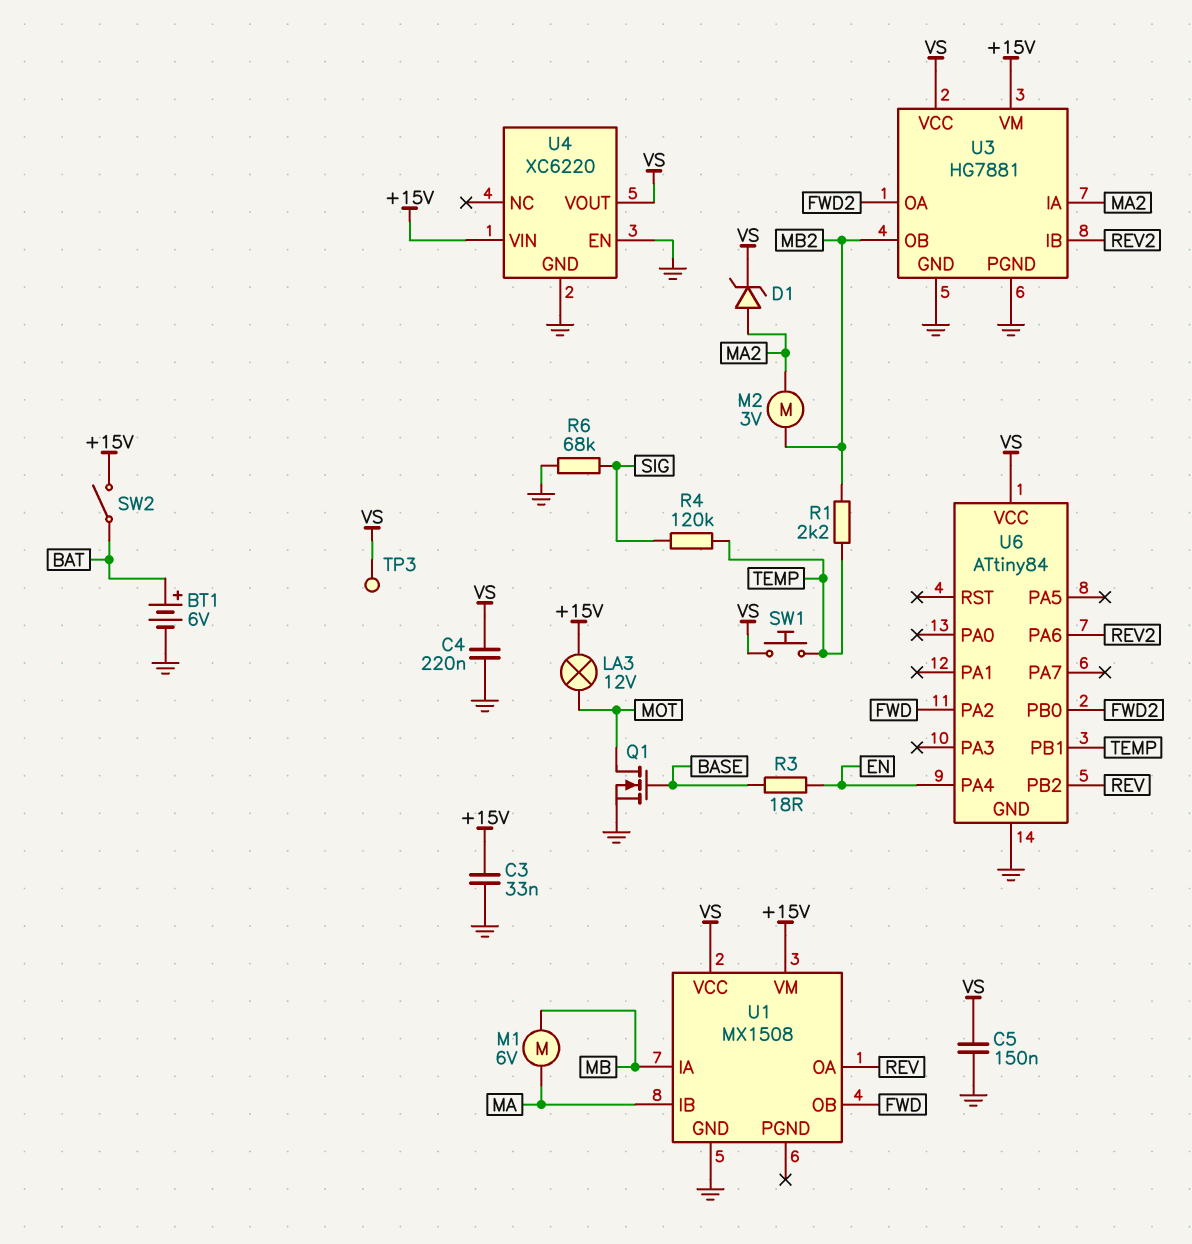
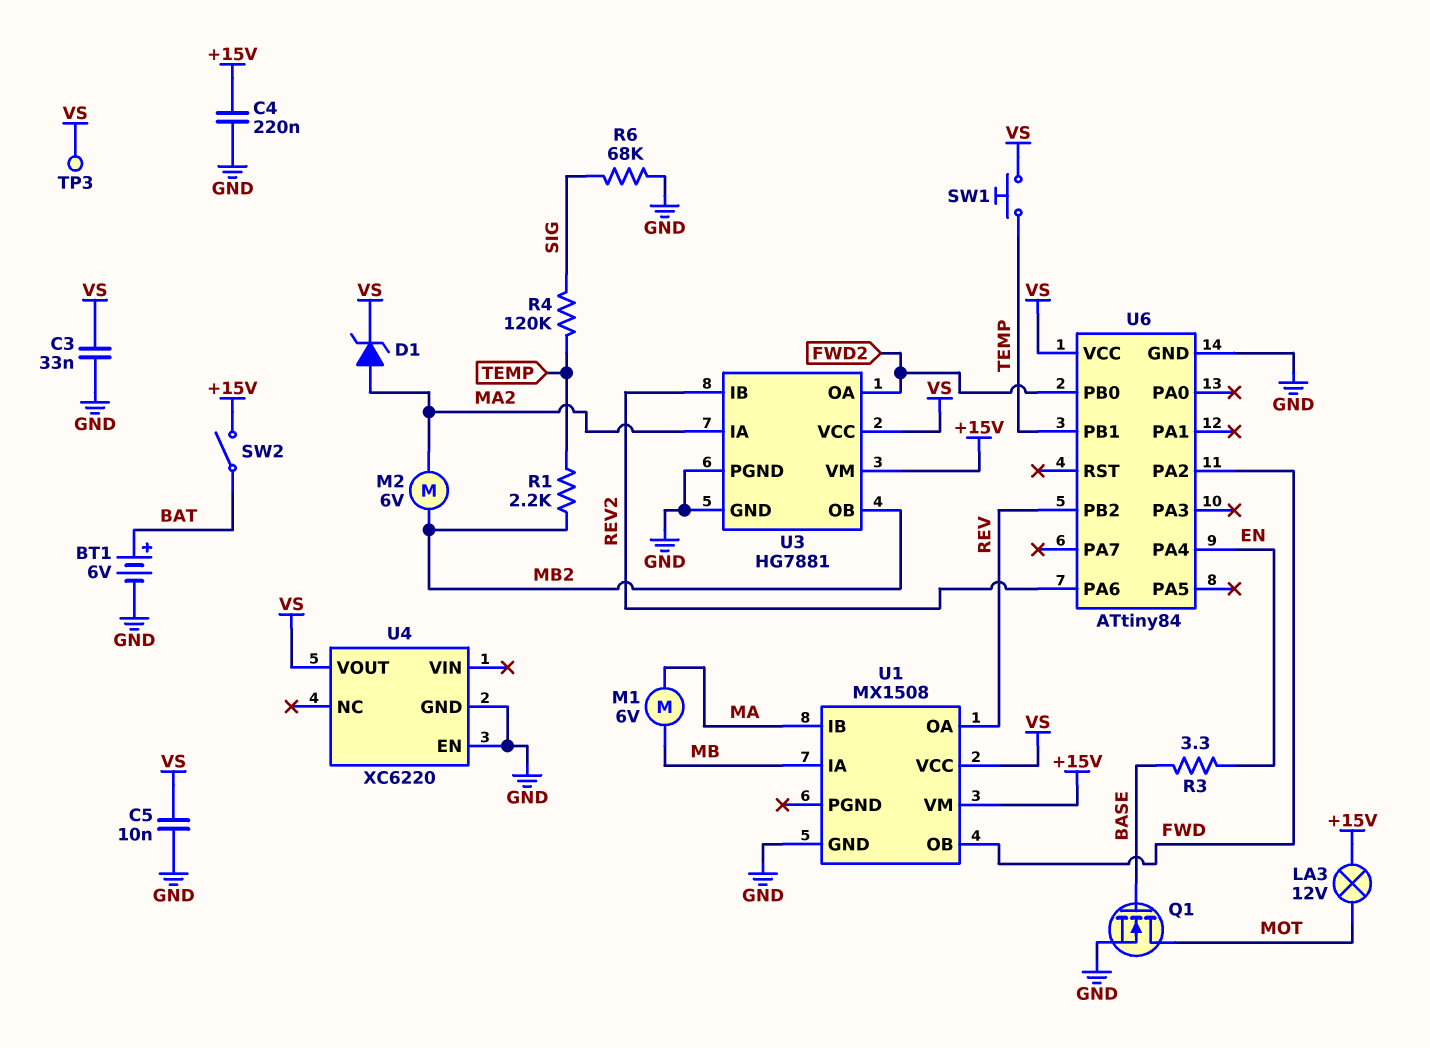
C3: 33nF (+15V, GND) -> 33nF (GND, VS)
C4: 220nF (GND, VS) -> 220nF (+15V, GND)
C5: 150nF (GND, VS) -> 10nF (GND, VS)
M2: motor 3V (MA2, MB2) -> motor 6V (MA2, MB2)
R3: 18 (BASE, EN) -> 3.3 (BASE, EN)
U4 pin VIN: +15V -> none

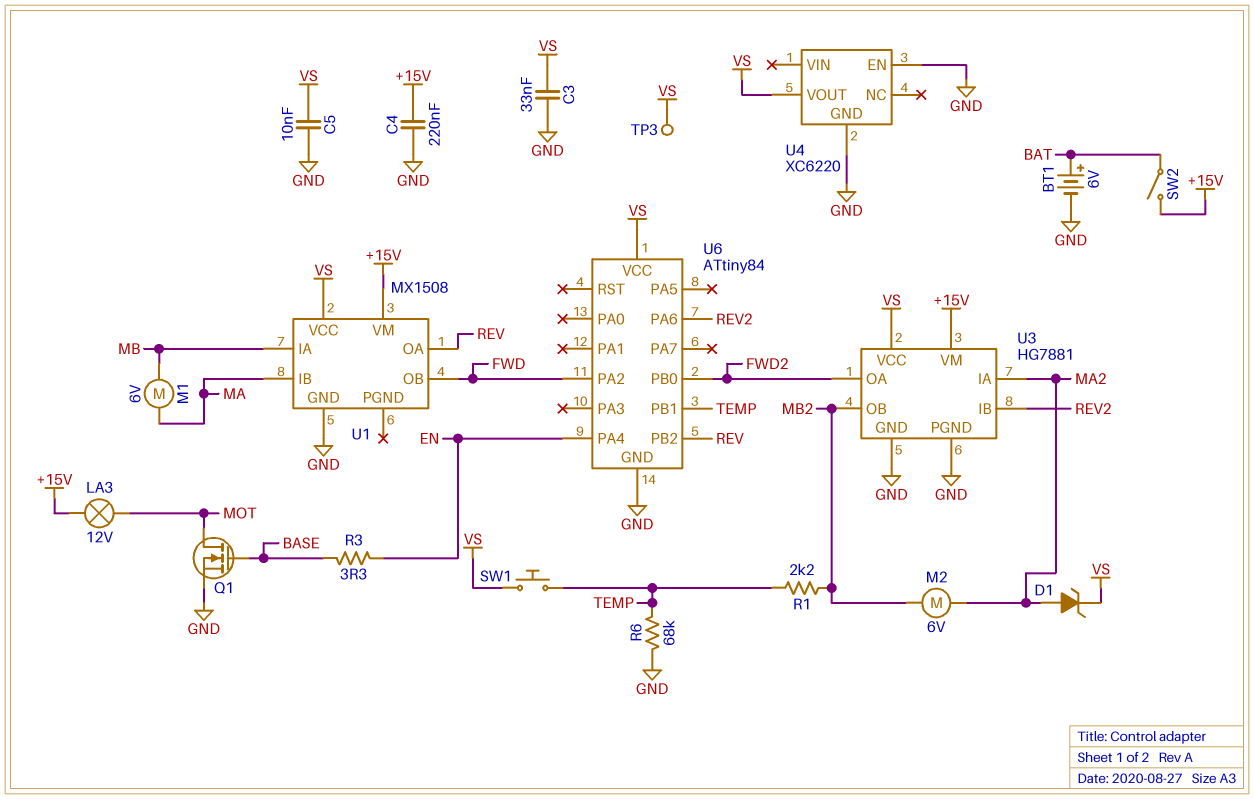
R4: 120k (SIG, TEMP) -> none
R6: 68k (GND, SIG) -> 68k (GND, TEMP)

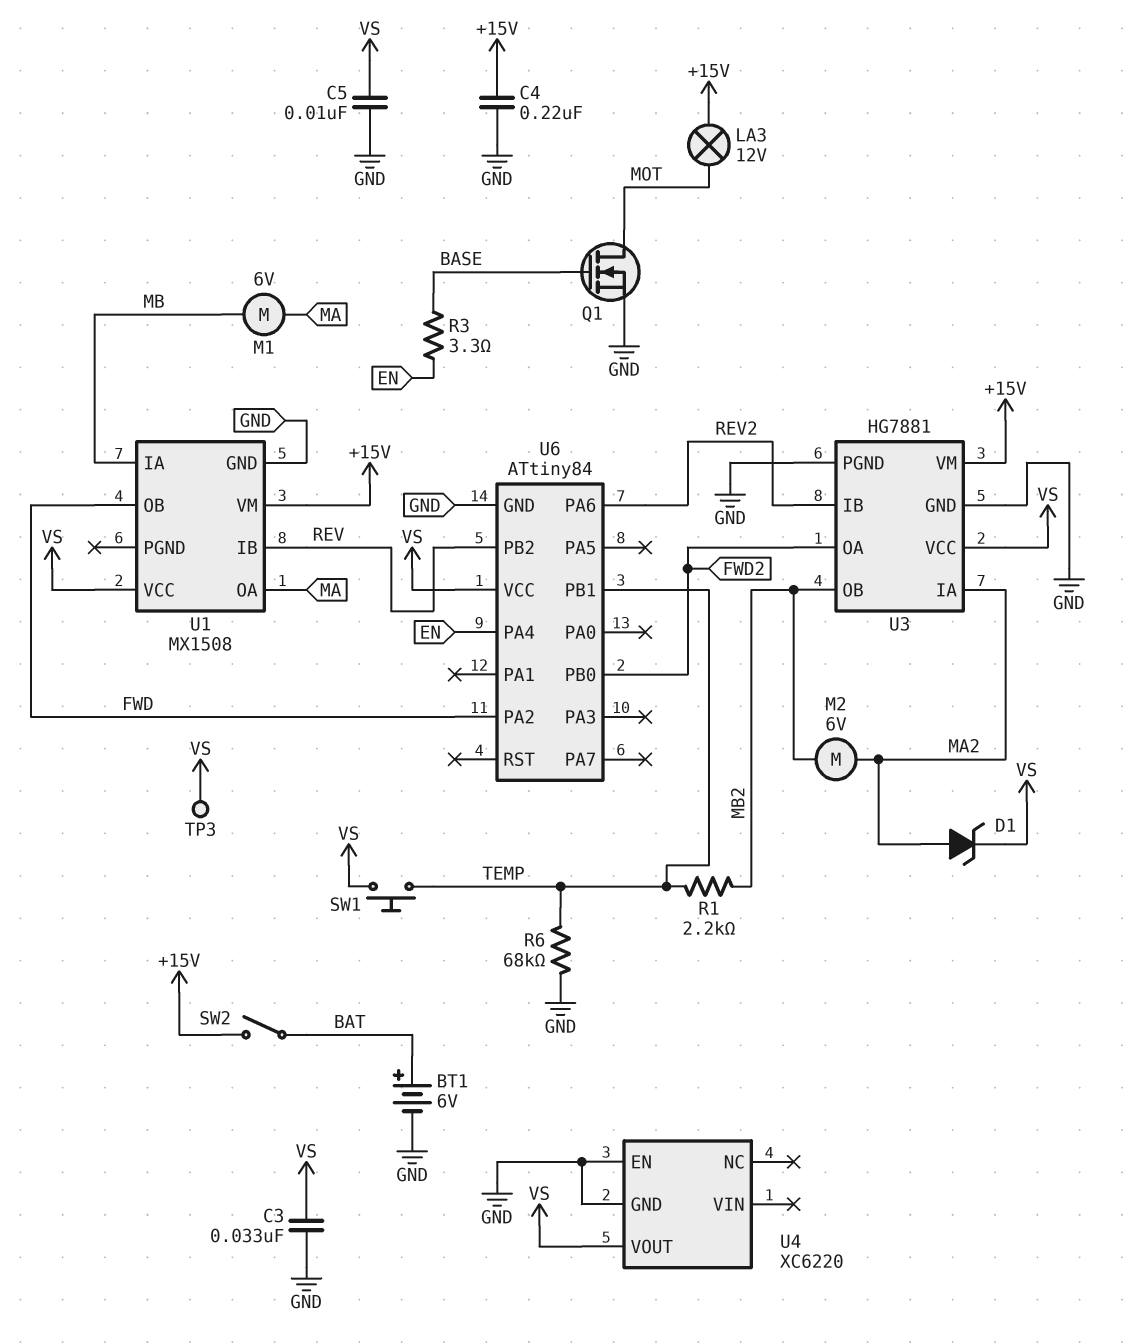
U1 pin IB: MA -> REV
U1 pin OA: REV -> MA

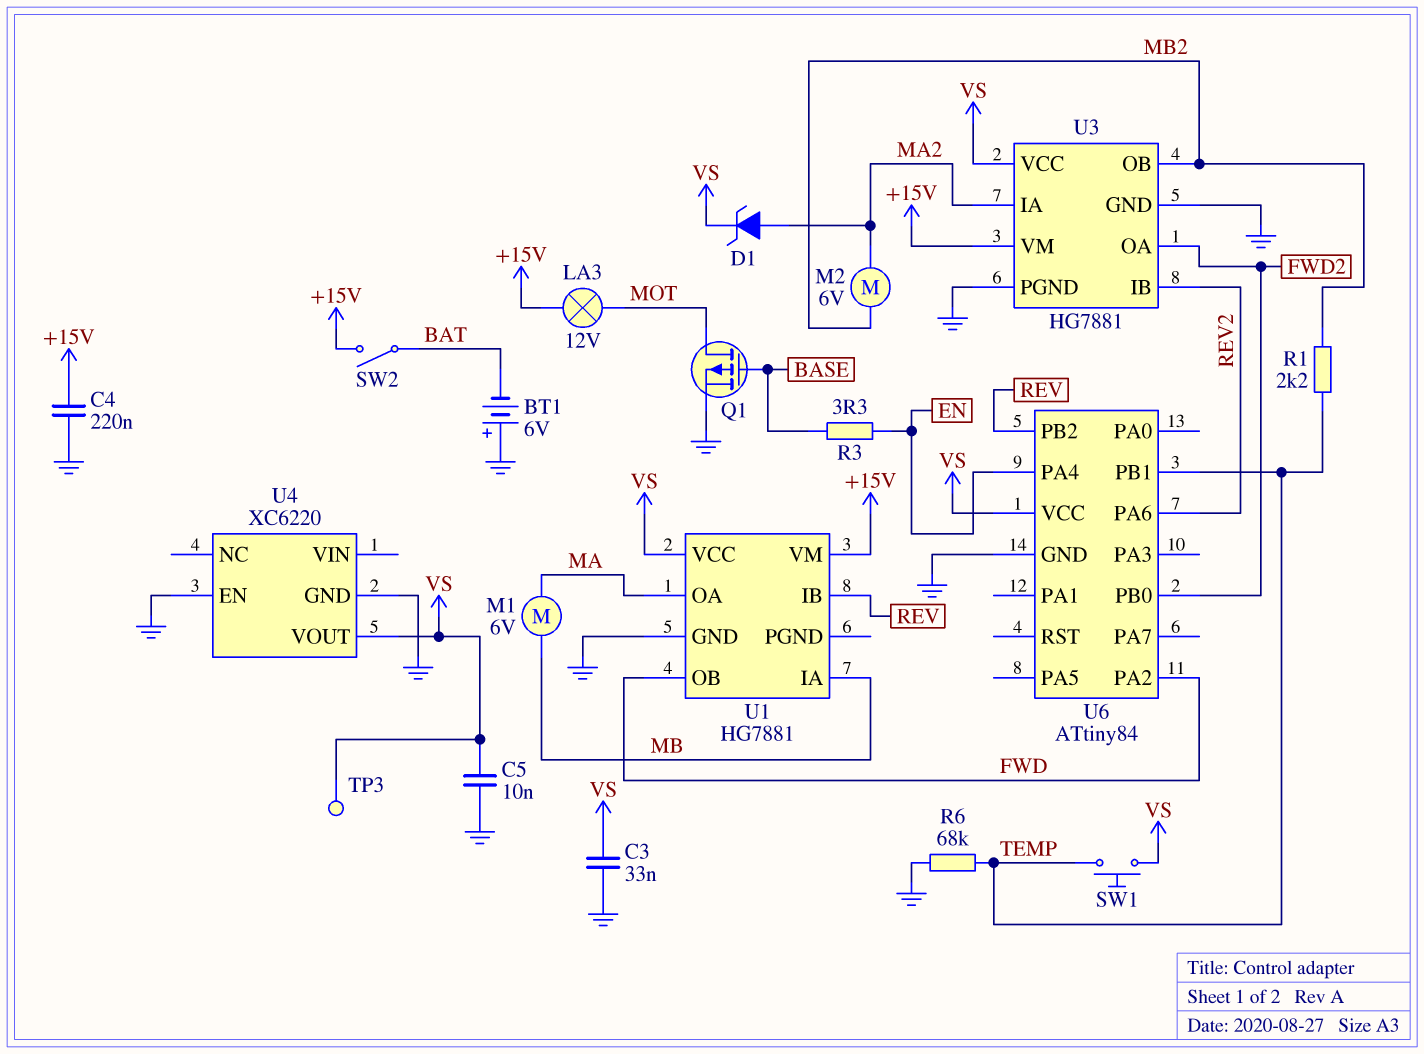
BT1: 6V (plus BAT, minus GND) -> 6V (plus GND, minus BAT)
Q1: NMOS (G BASE, D MOT, S GND) -> PMOS (G BASE, D MOT, S GND)
U1: MX1508 -> HG7881

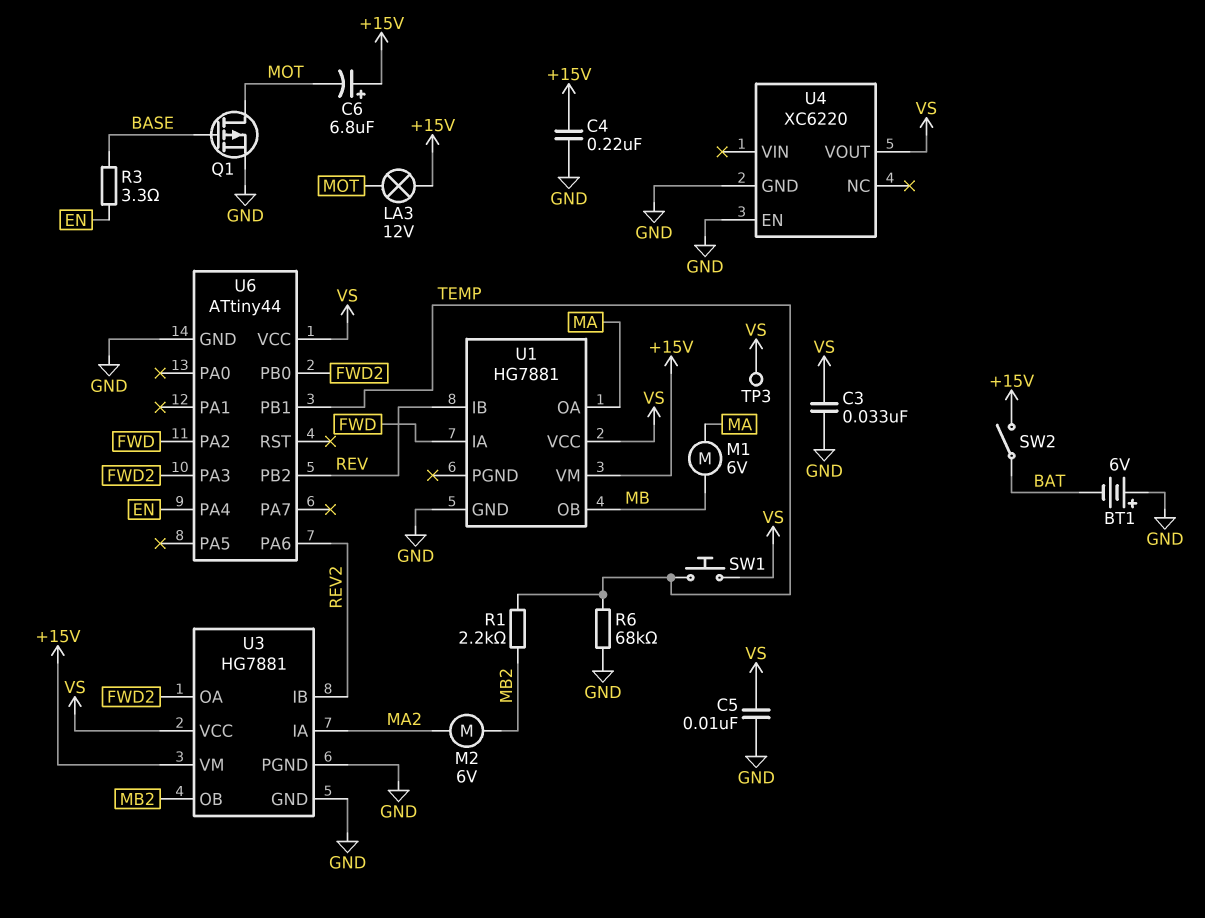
C6: none -> 6.8uF (plus +15V, minus MOT)
D1: zener (A MA2, K VS) -> none
U1 pin IA: MB -> FWD
U1 pin OB: FWD -> MB
U6: ATtiny84 -> ATtiny44
U6 pin PA3: none -> FWD2

